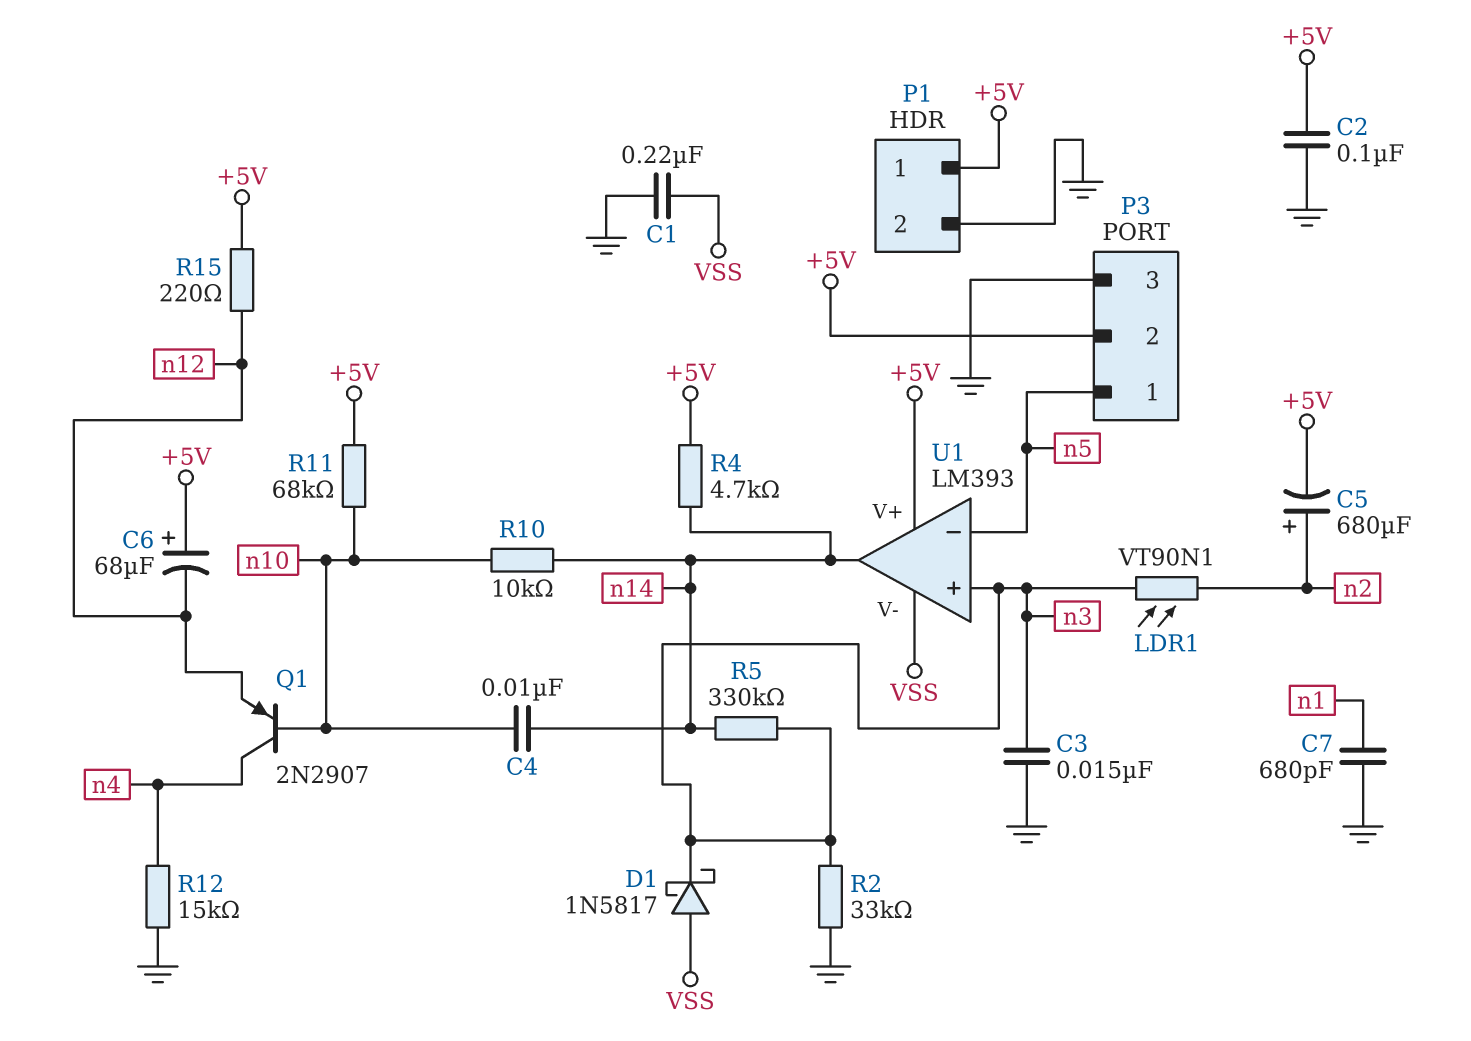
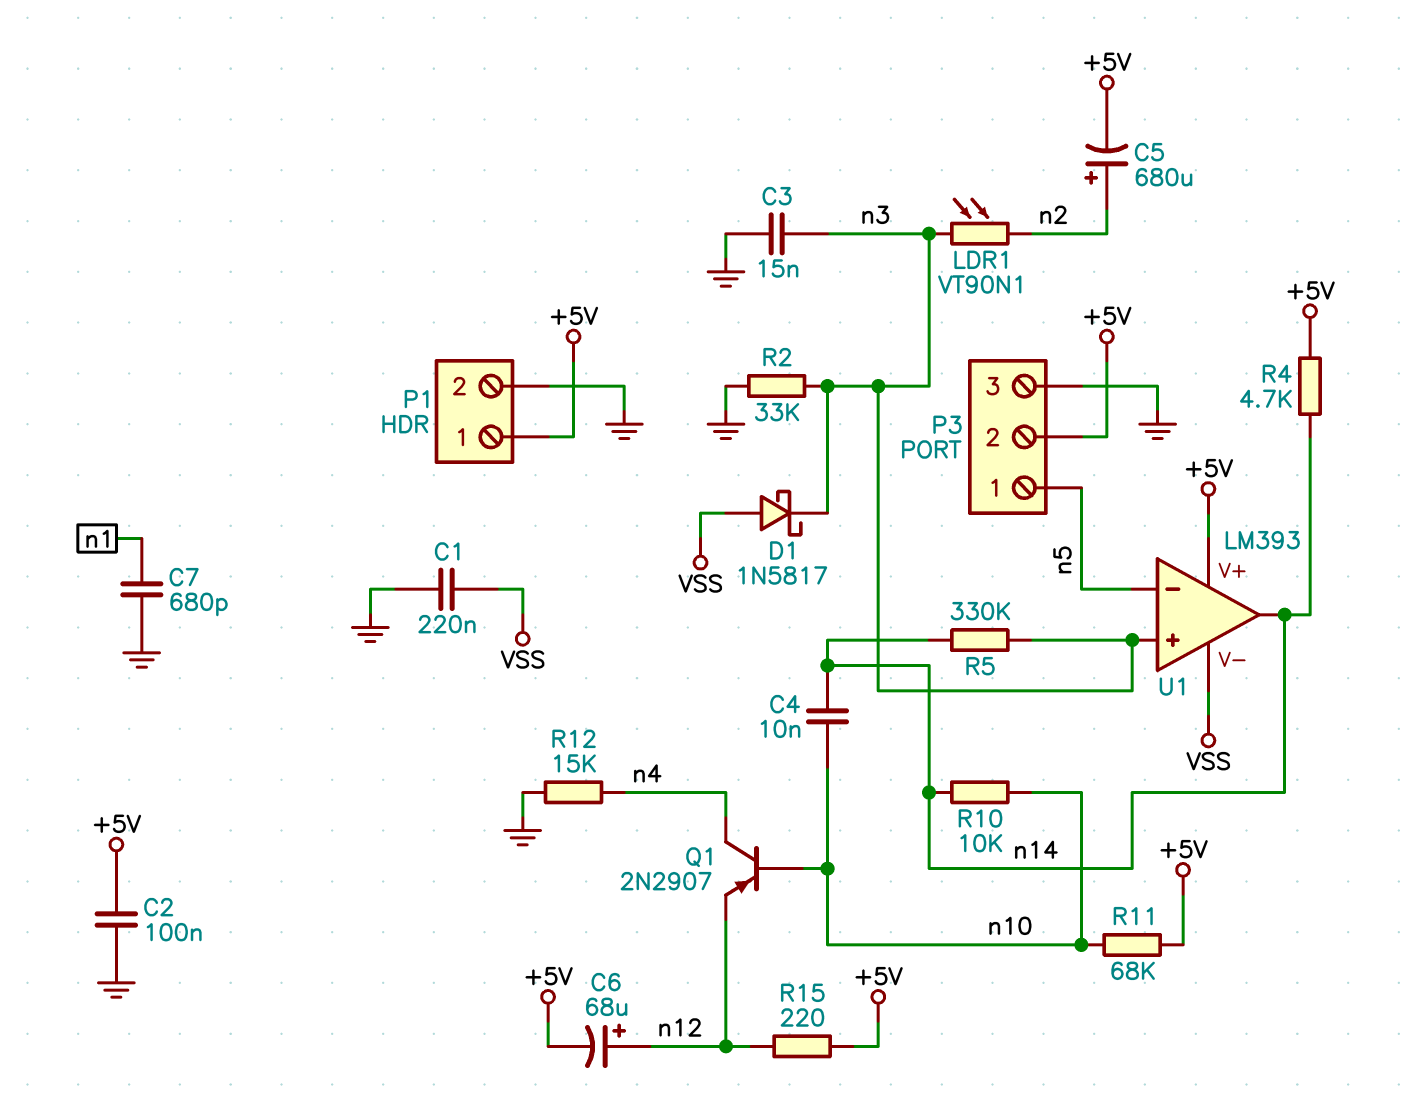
C6: 68uF (plus +5V, minus n12) -> 68uF (plus n12, minus +5V)

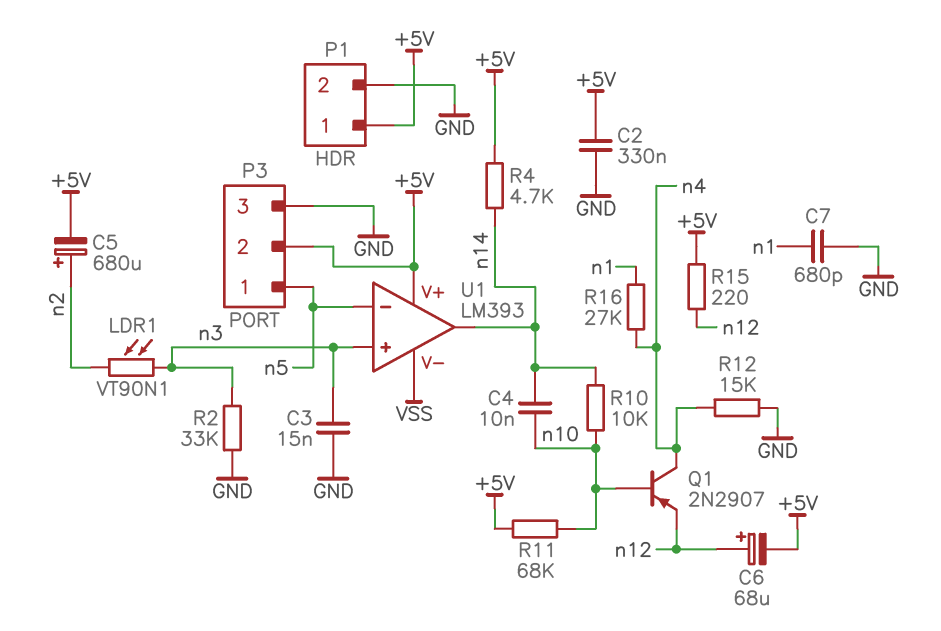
C1: 220nF (GND, VSS) -> none
C2: 100nF (+5V, GND) -> 330nF (+5V, GND)
D1: schottky 1N5817 (A VSS, K n3) -> none
R5: 330k (n3, n14) -> none
R16: none -> 27k (n1, n4)

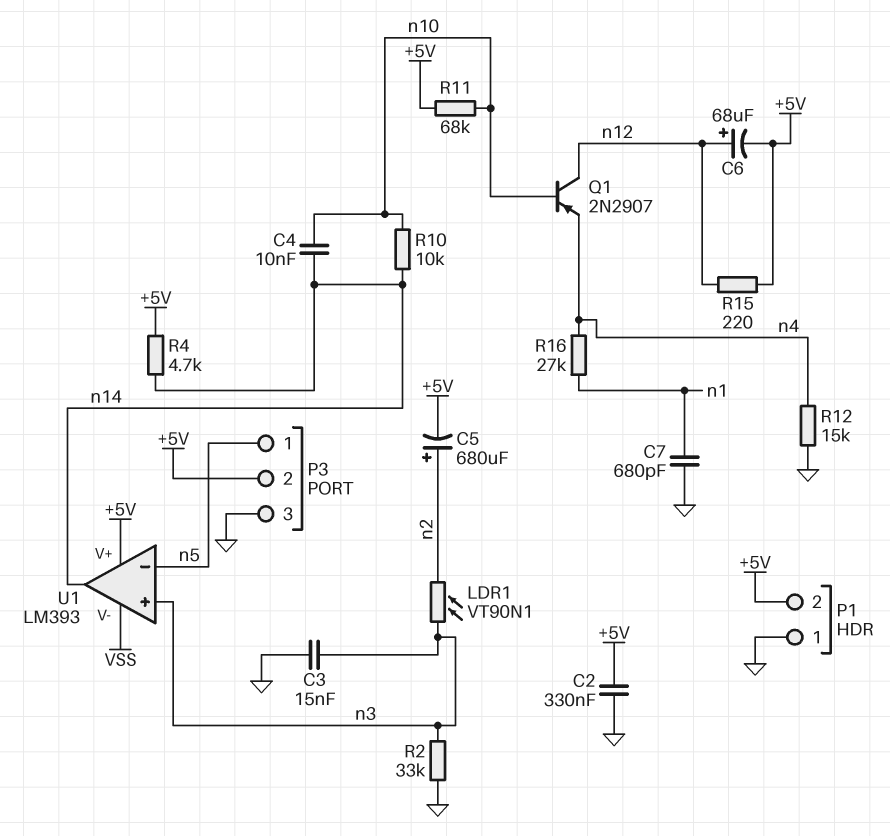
P1 pin 1: +5V -> GND
P1 pin 2: GND -> +5V
Q1: PNP 2N2907 (B n10, C n4, E n12) -> PNP 2N2907 (B n10, C n12, E n4)

